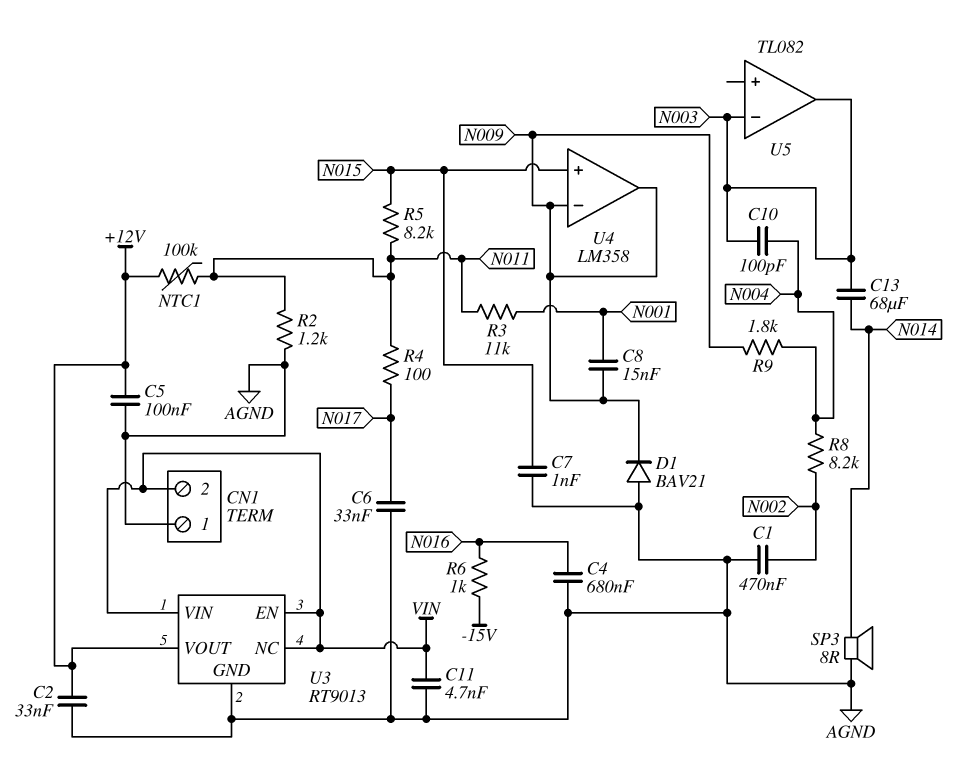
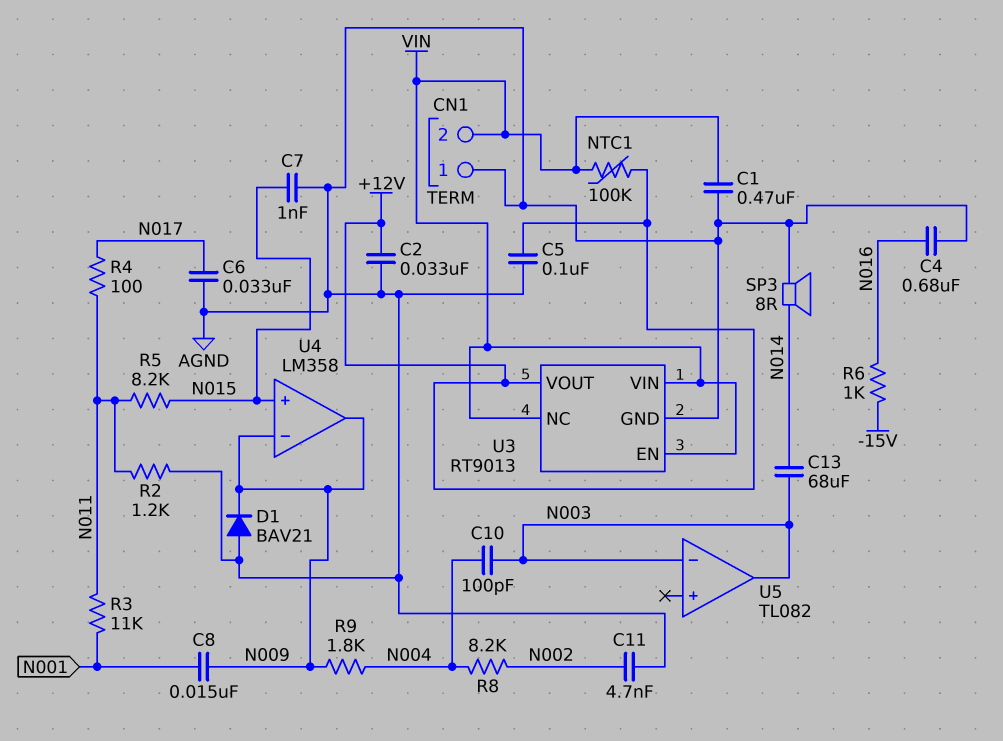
C1: 470nF (AGND, N002) -> 470nF (AGND, VIN)
C11: 4.7nF (AGND, VIN) -> 4.7nF (AGND, N002)
NTC1: 100k (+12V, N011) -> 100k (+12V, VIN)

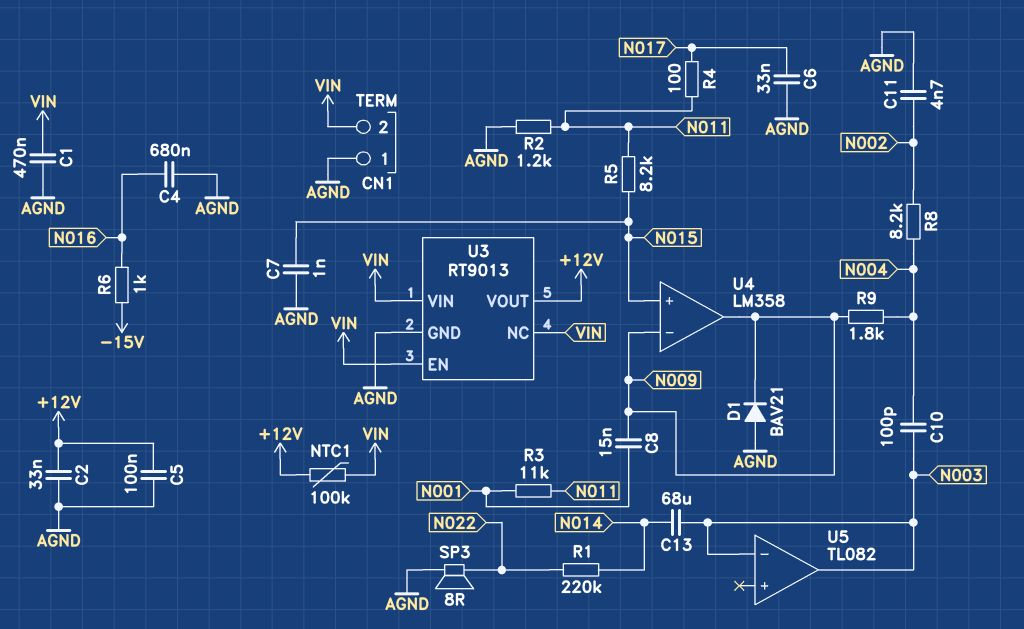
R1: none -> 220k (N014, N022)
SP3: speaker 8R (AGND, N014) -> speaker 8R (AGND, N022)

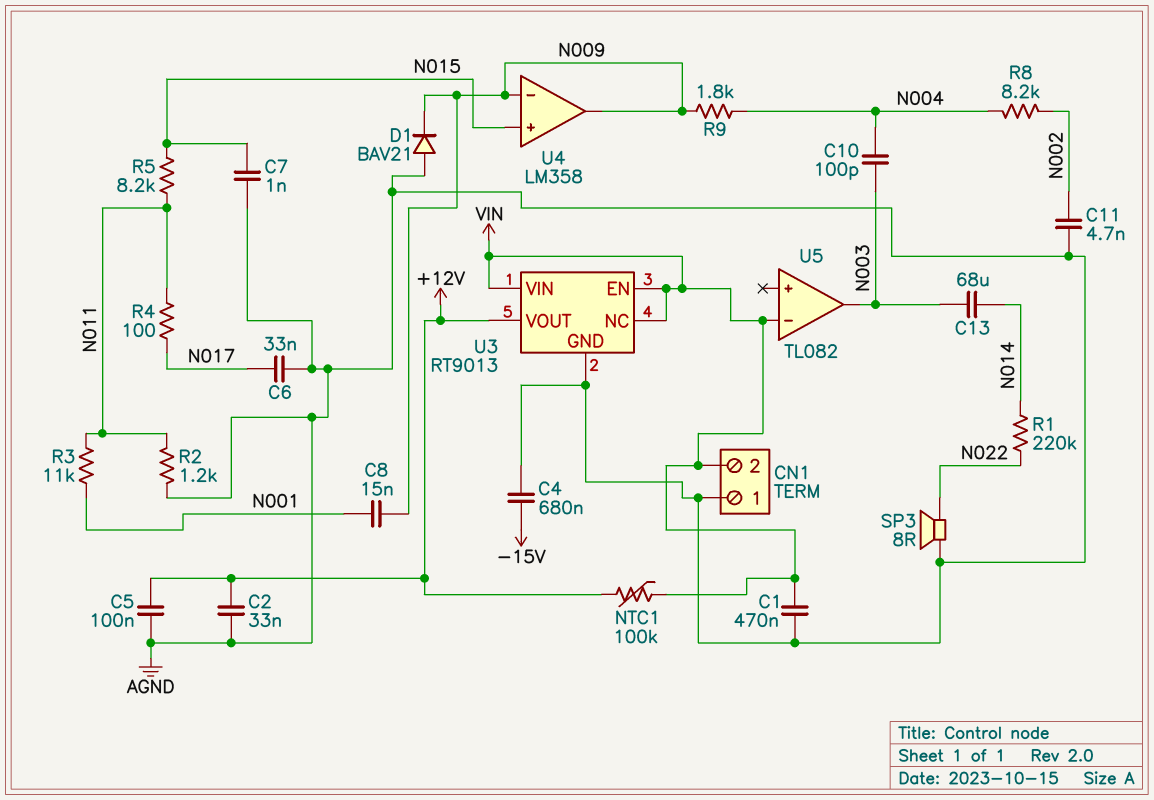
C4: 680nF (AGND, N016) -> 680nF (-15V, AGND)
R6: 1k (-15V, N016) -> none
U5 pin in-: N003 -> VIN

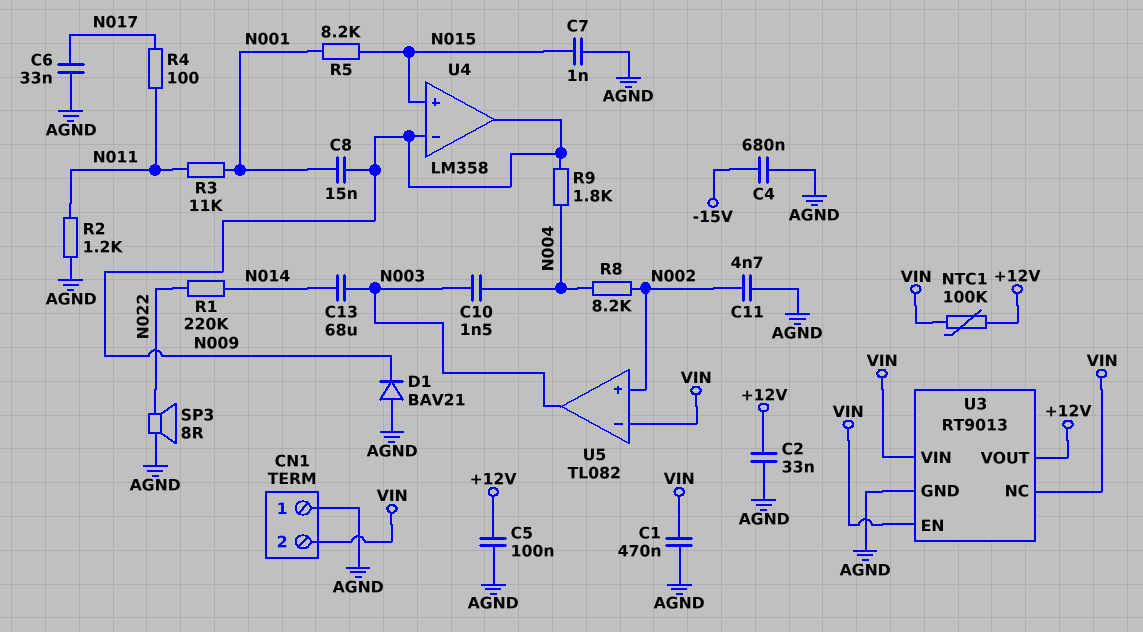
C10: 100pF (N003, N004) -> 1.5nF (N003, N004)
R5: 8.2k (N011, N015) -> 8.2k (N001, N015)
U5 pin in+: none -> N002

